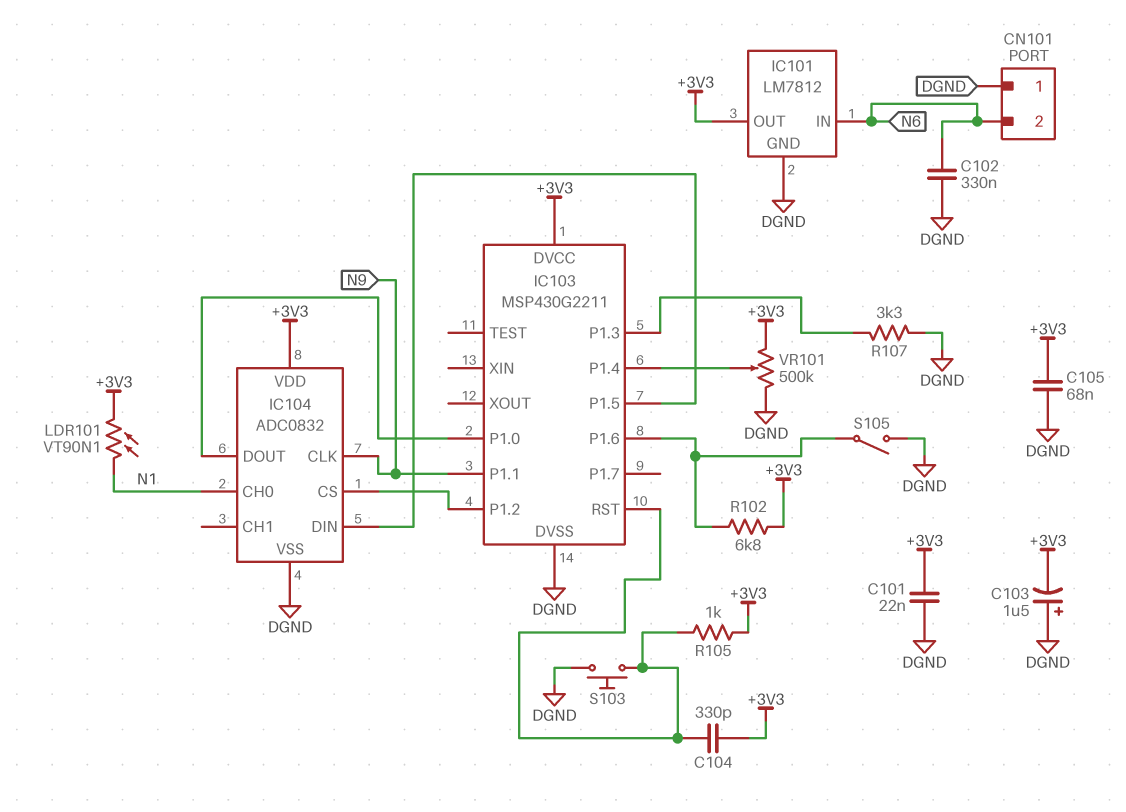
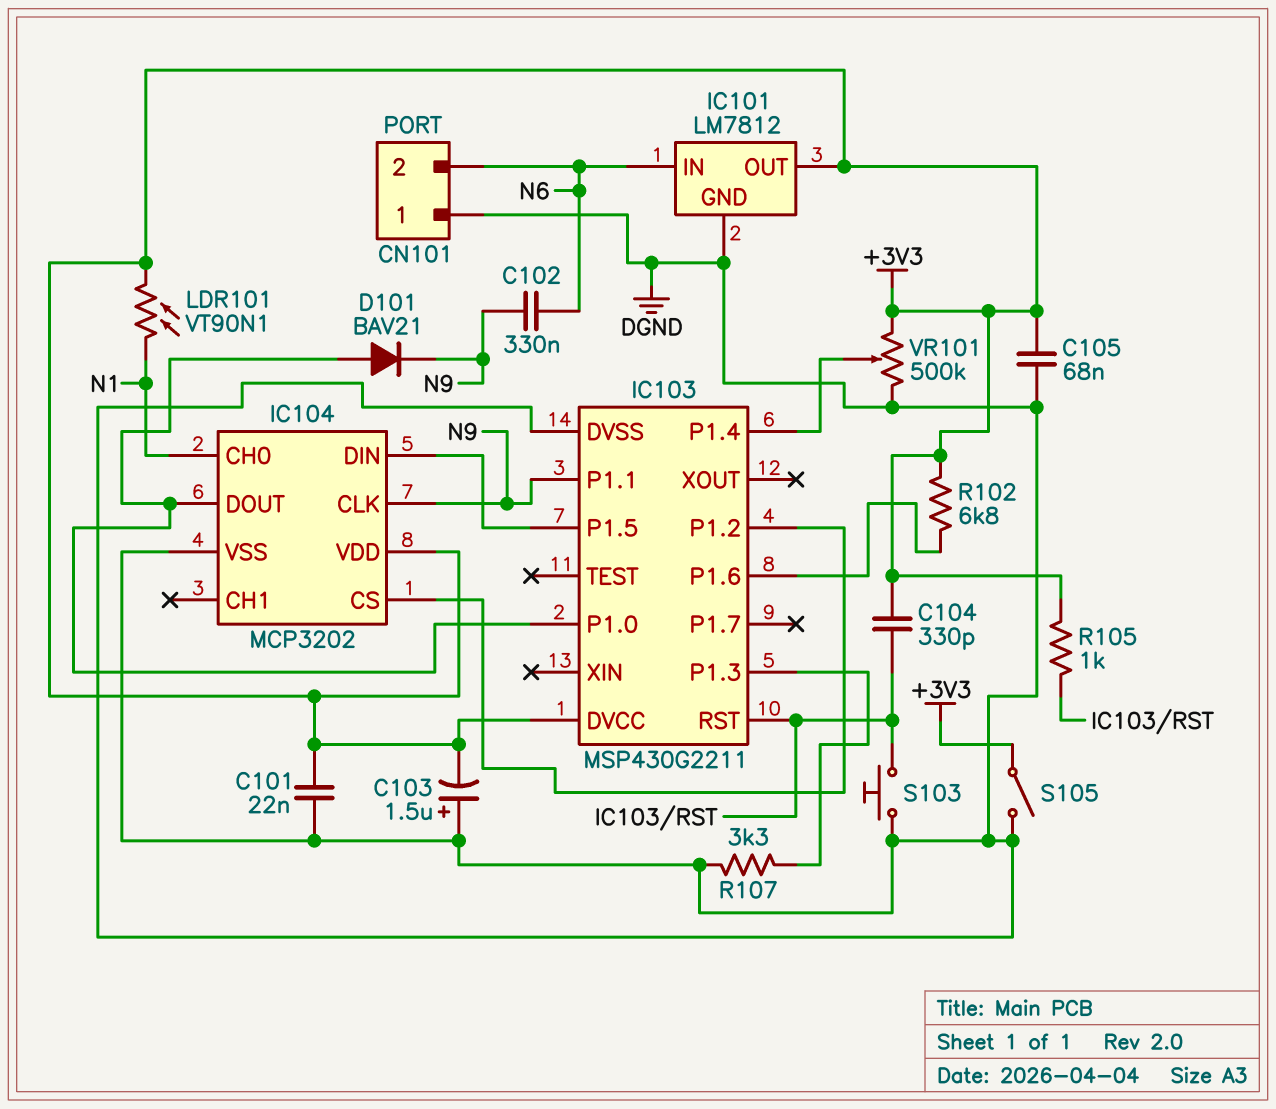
C102: 330nF (DGND, N6) -> 330nF (N6, N9)
D101: none -> diode BAV21 (A IC103/P1.0, K N9)
IC104: ADC0832 -> MCP3202
S105: switch (DGND, IC103/P1.6) -> switch (+3V3, DGND)

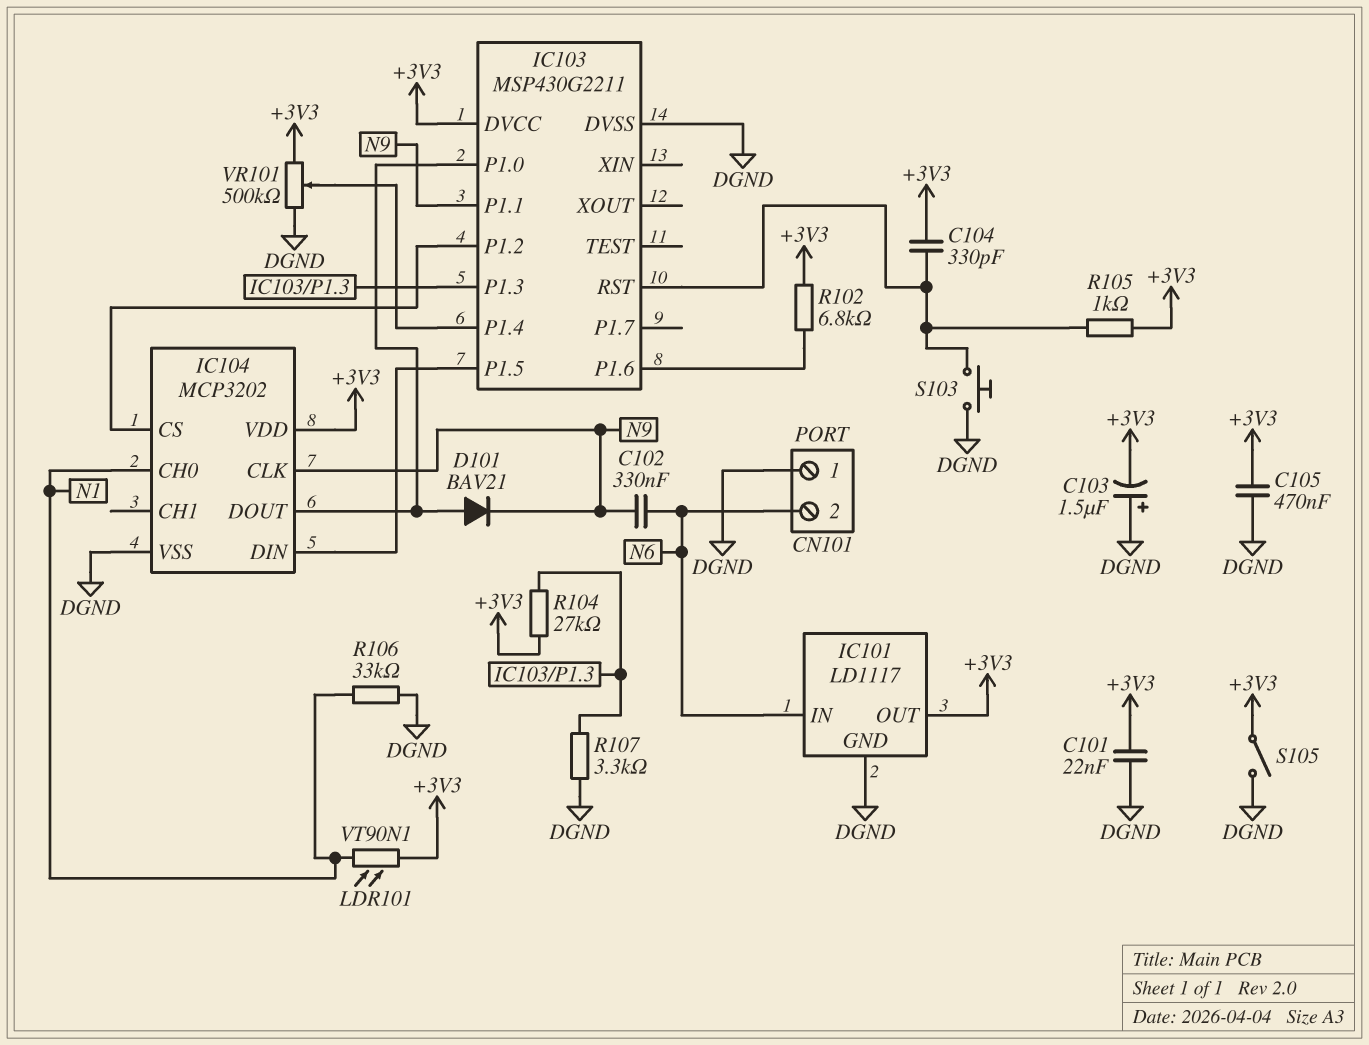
C105: 68nF (+3V3, DGND) -> 470nF (+3V3, DGND)
IC101: LM7812 -> LD1117
R104: none -> 27k (+3V3, IC103/P1.3)
R106: none -> 33k (DGND, N1)

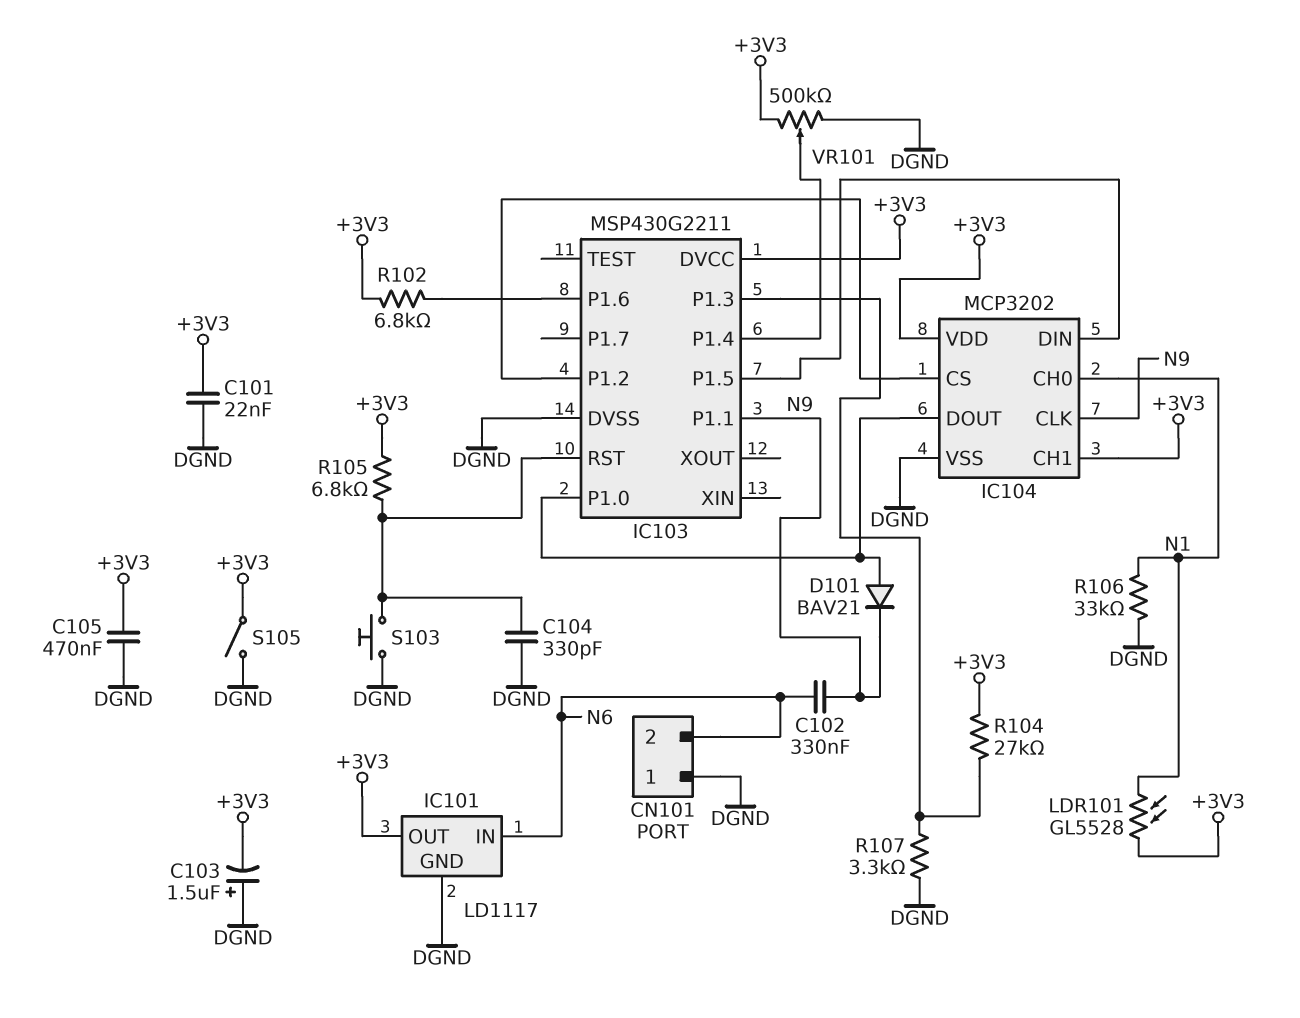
C104: 330pF (+3V3, IC103/RST) -> 330pF (DGND, IC103/RST)
IC104 pin CH1: none -> +3V3
LDR101: VT90N1 (+3V3, N1) -> GL5528 (+3V3, N1)
R105: 1k (+3V3, IC103/RST) -> 6.8k (+3V3, IC103/RST)

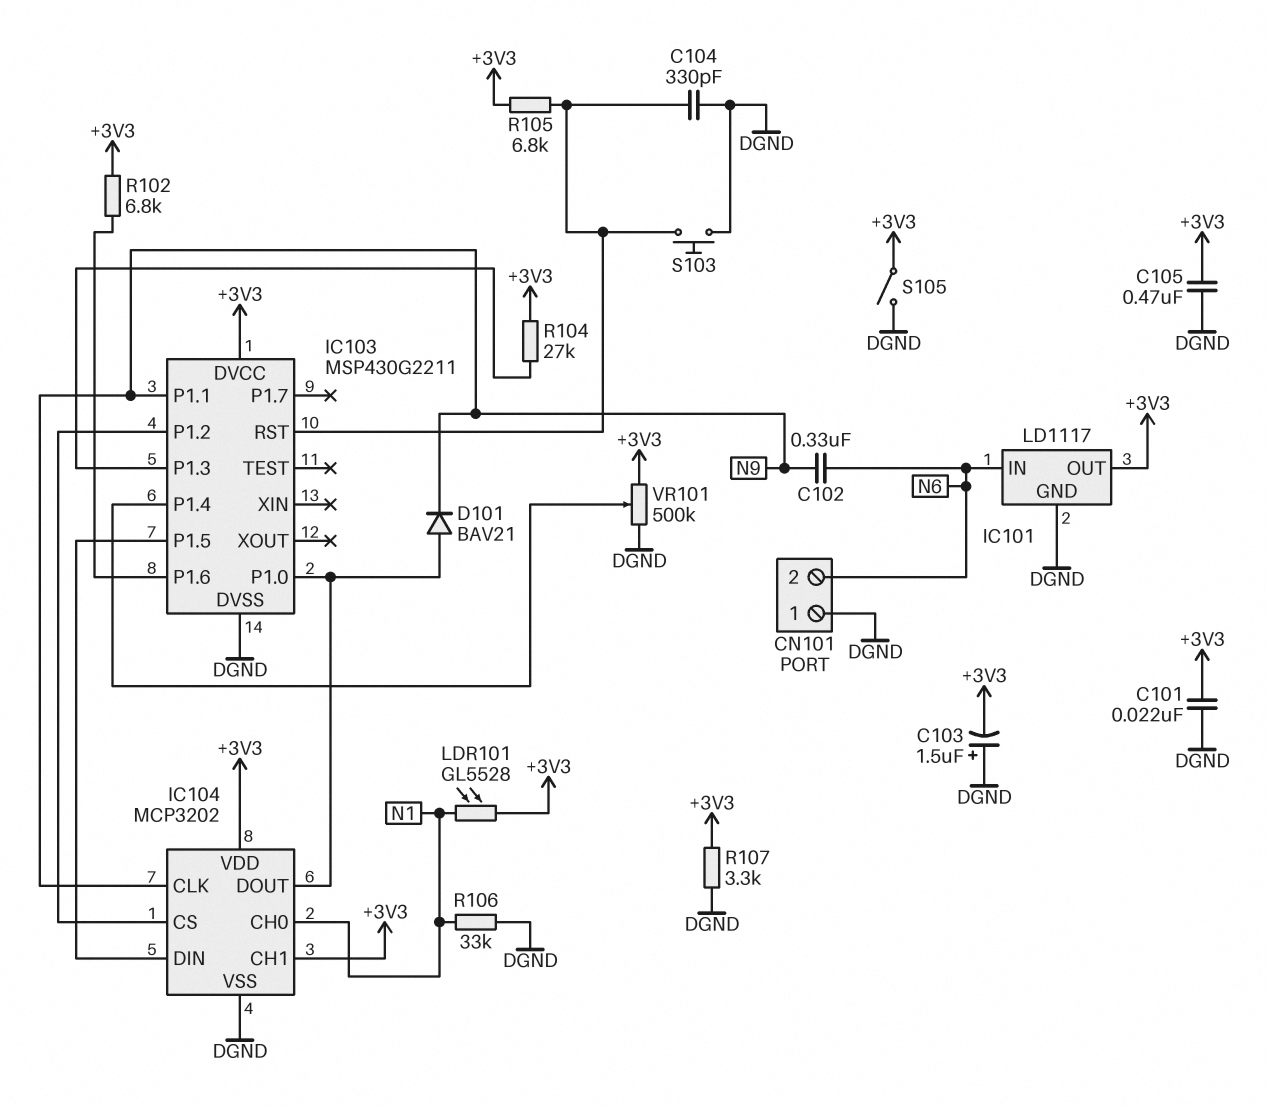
R107: 3.3k (DGND, IC103/P1.3) -> 3.3k (+3V3, DGND)

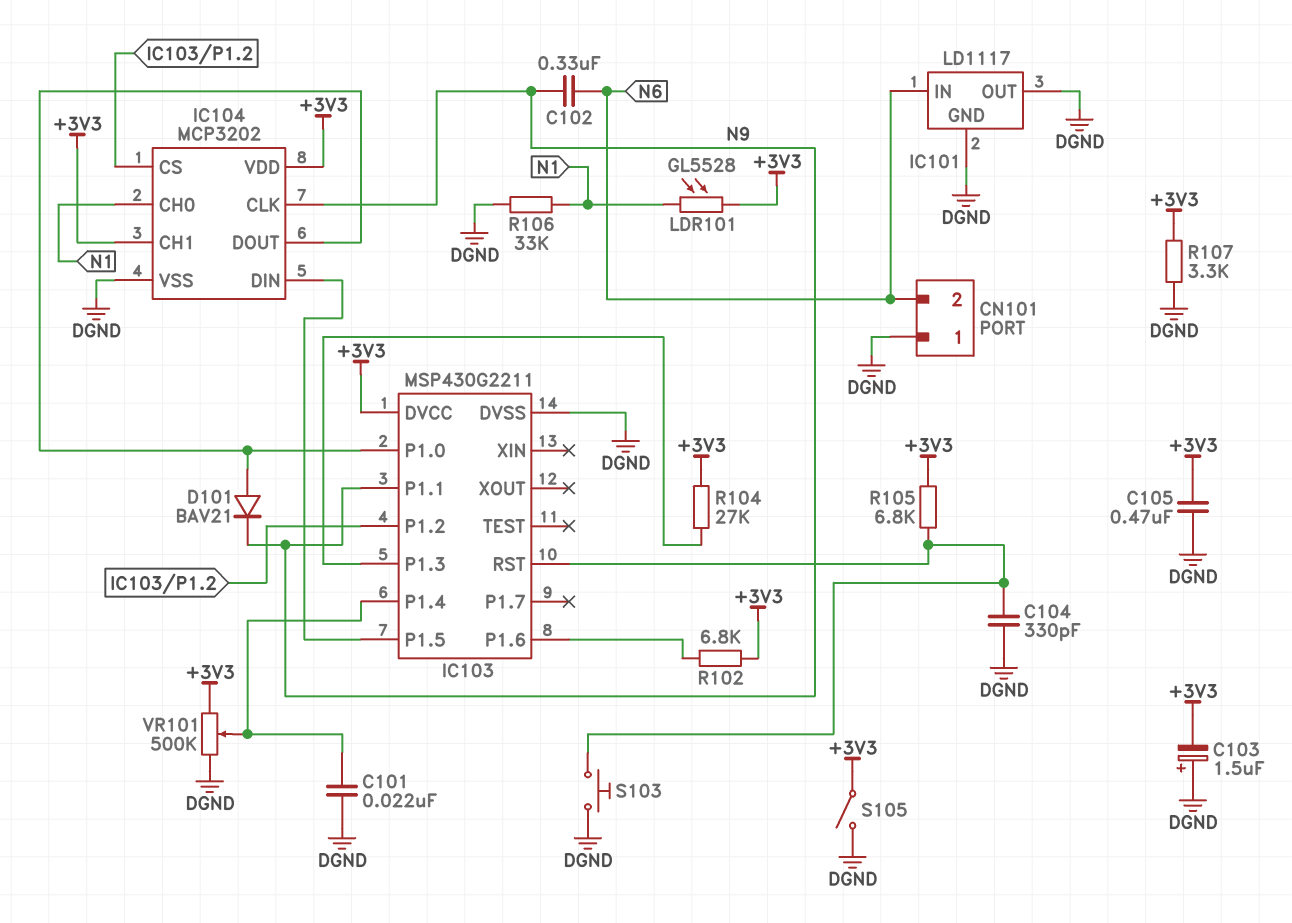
C101: 22nF (+3V3, DGND) -> 22nF (DGND, IC103/P1.4)
IC101 pin OUT: +3V3 -> DGND

